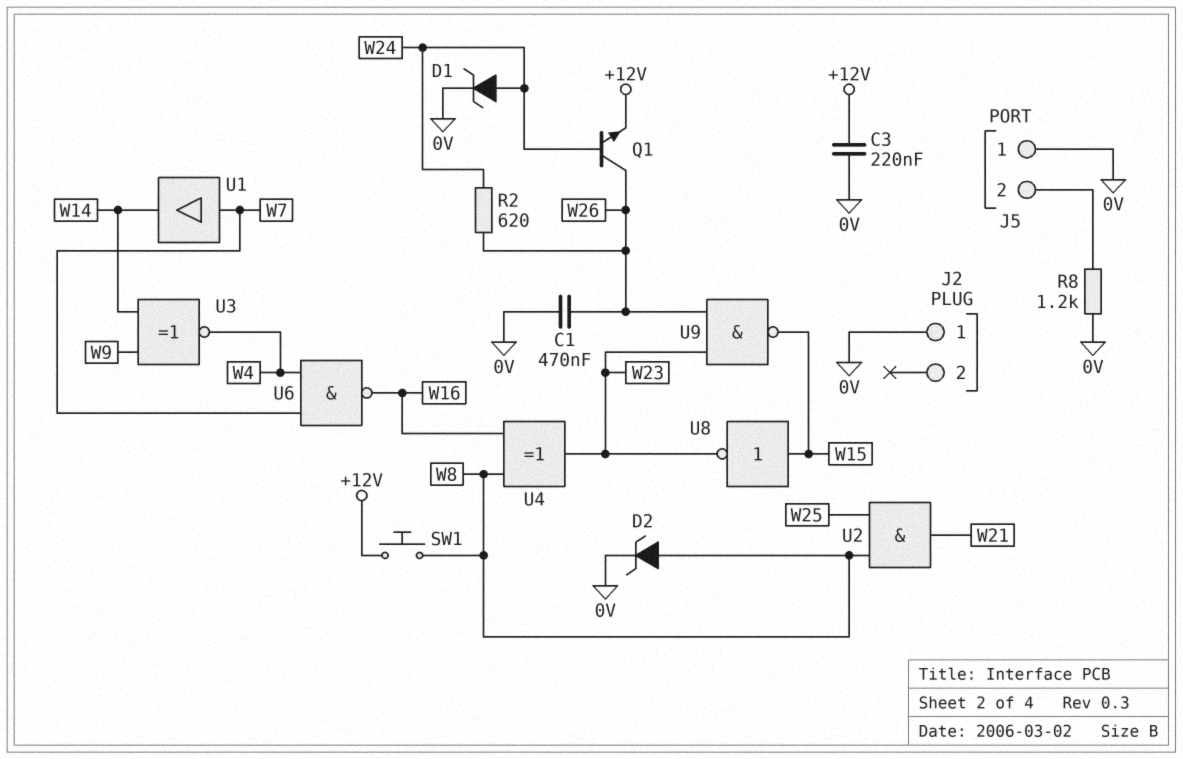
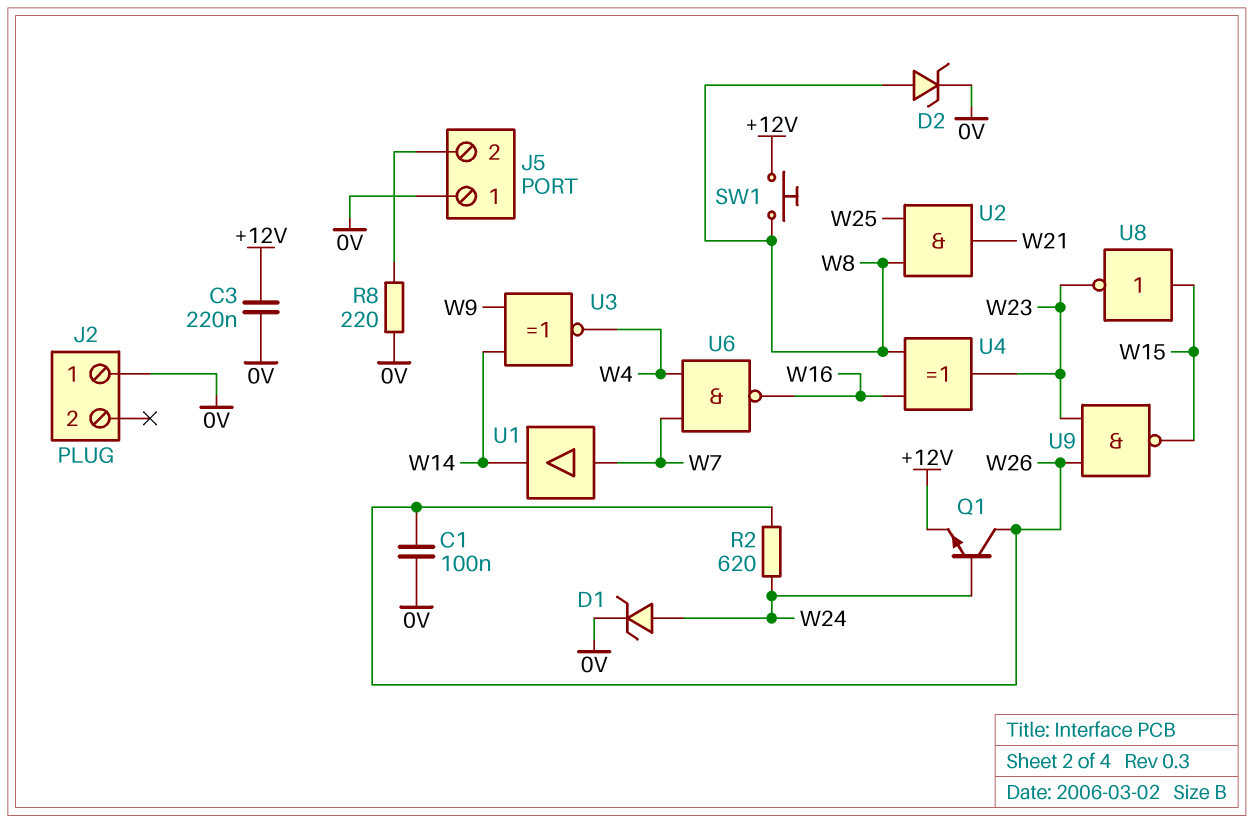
C1: 470nF (0V, W26) -> 100nF (0V, W26)
R8: 1.2k (0V, J5/2) -> 220 (0V, J5/2)

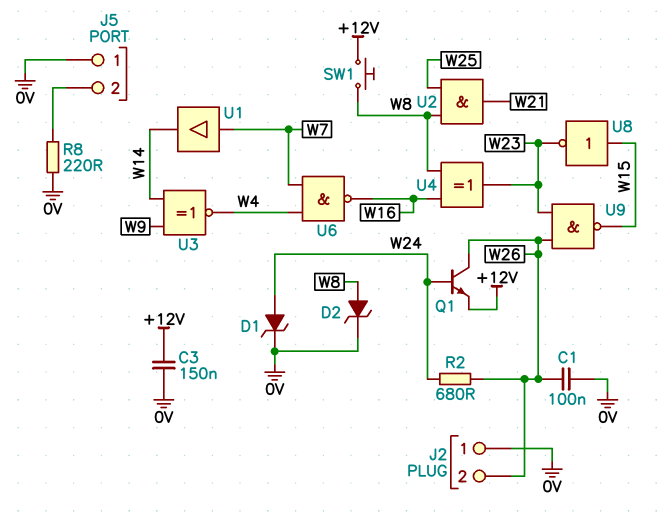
C3: 220nF (+12V, 0V) -> 150nF (+12V, 0V)
J2 pin 2: none -> W26
R2: 620 (W24, W26) -> 680 (W24, W26)

